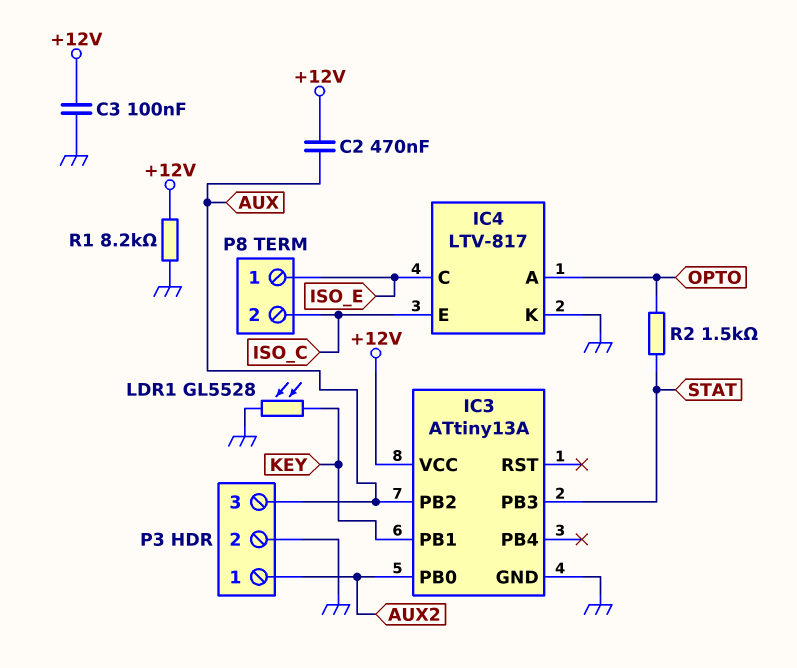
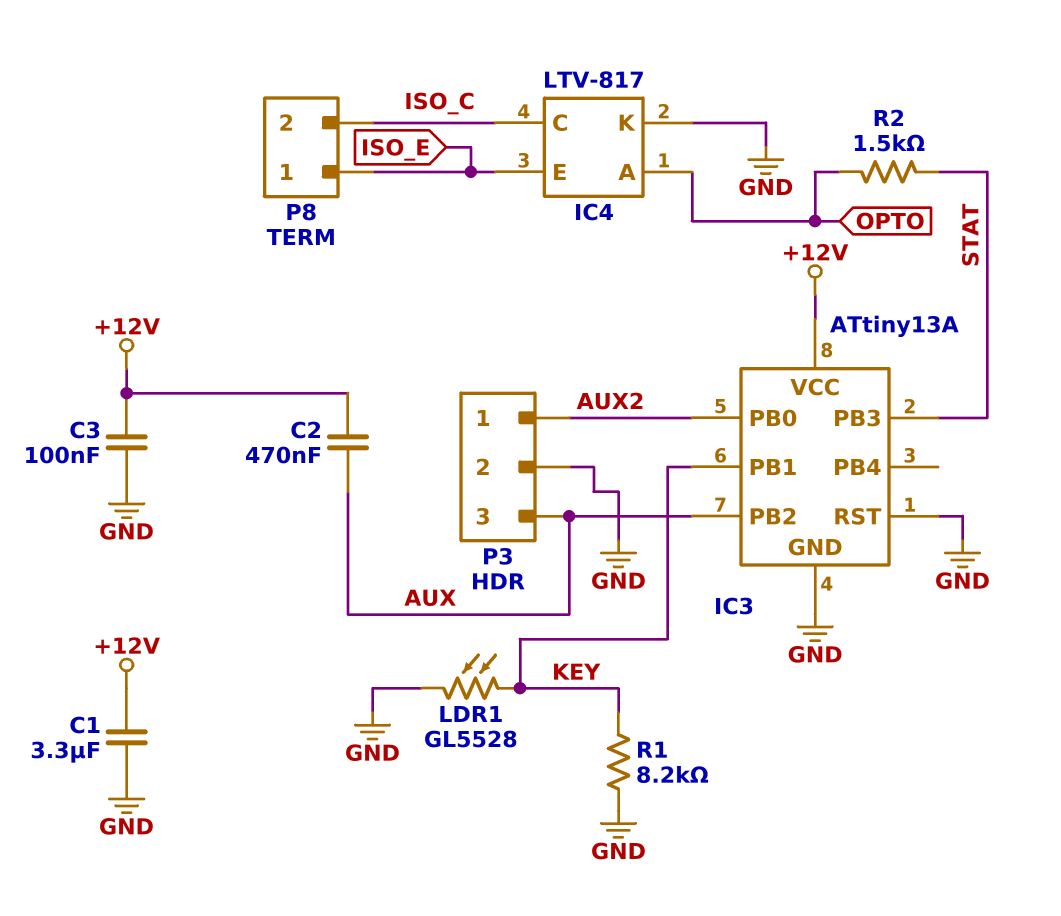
C1: none -> 3.3uF (+12V, GND)
IC3 pin RST: none -> GND
IC4 pin C: ISO_E -> ISO_C
IC4 pin E: ISO_C -> ISO_E
R1: 8.2k (+12V, GND) -> 8.2k (GND, KEY)

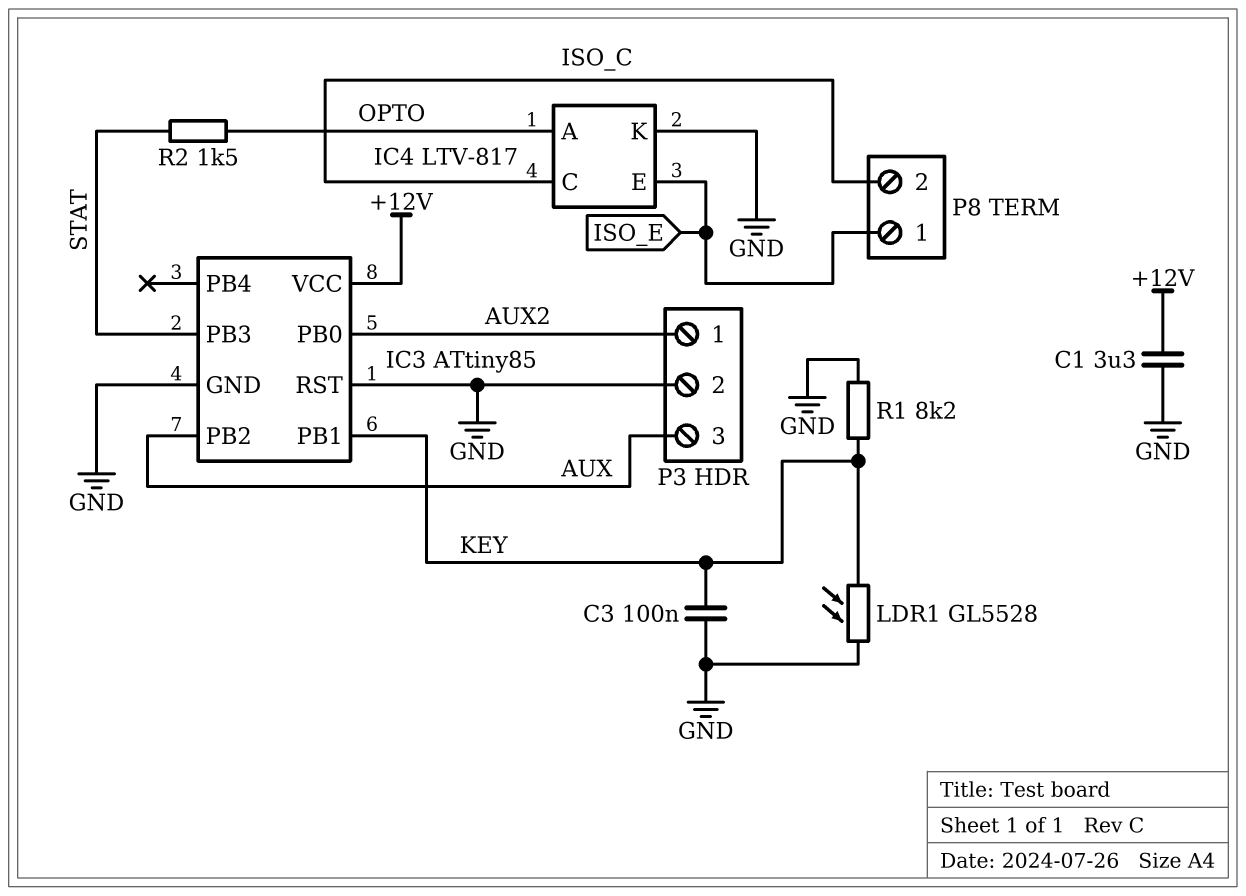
C2: 470nF (+12V, AUX) -> none
C3: 100nF (+12V, GND) -> 100nF (GND, KEY)
IC3: ATtiny13A -> ATtiny85

